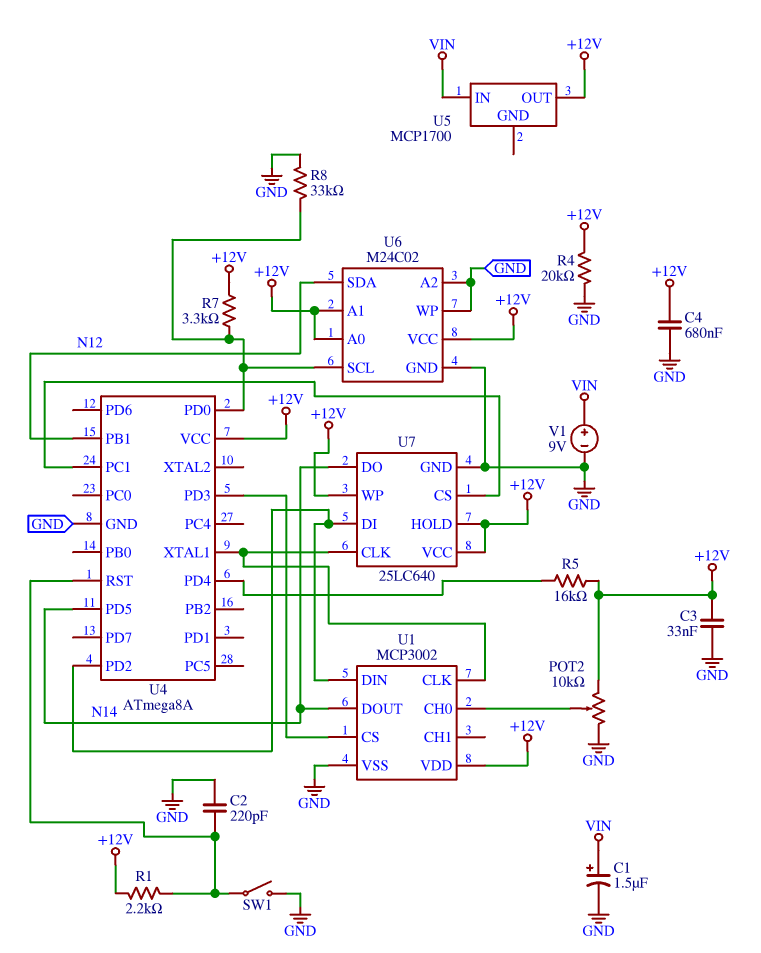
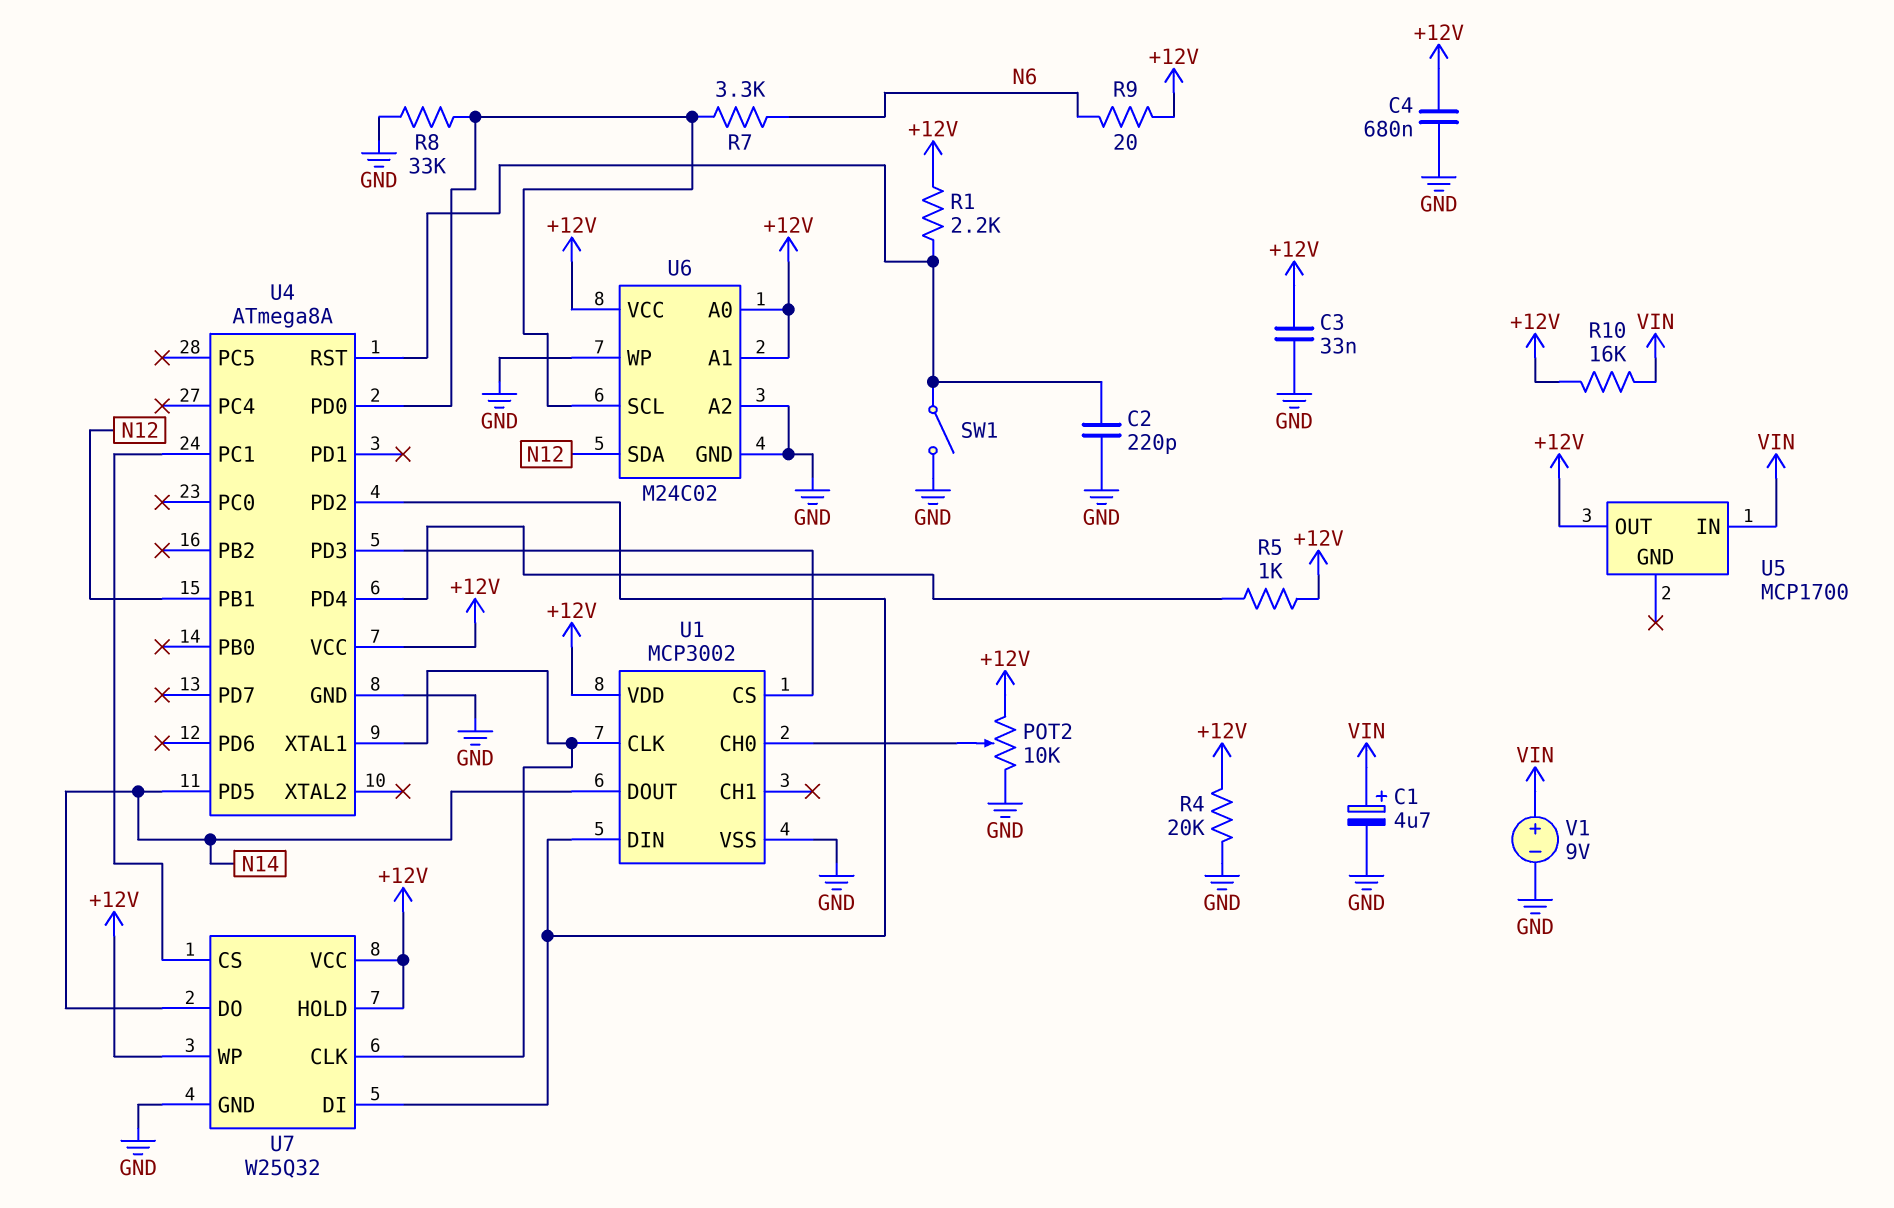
C1: 1.5uF (plus VIN, minus GND) -> 4.7uF (plus VIN, minus GND)
R5: 16k (+12V, U4/PD4) -> 1k (+12V, U4/PD4)
R7: 3.3k (+12V, U4/PD0) -> 3.3k (N6, U4/PD0)
R9: none -> 20 (+12V, N6)
R10: none -> 16k (+12V, VIN)
U7: 25LC640 -> W25Q32

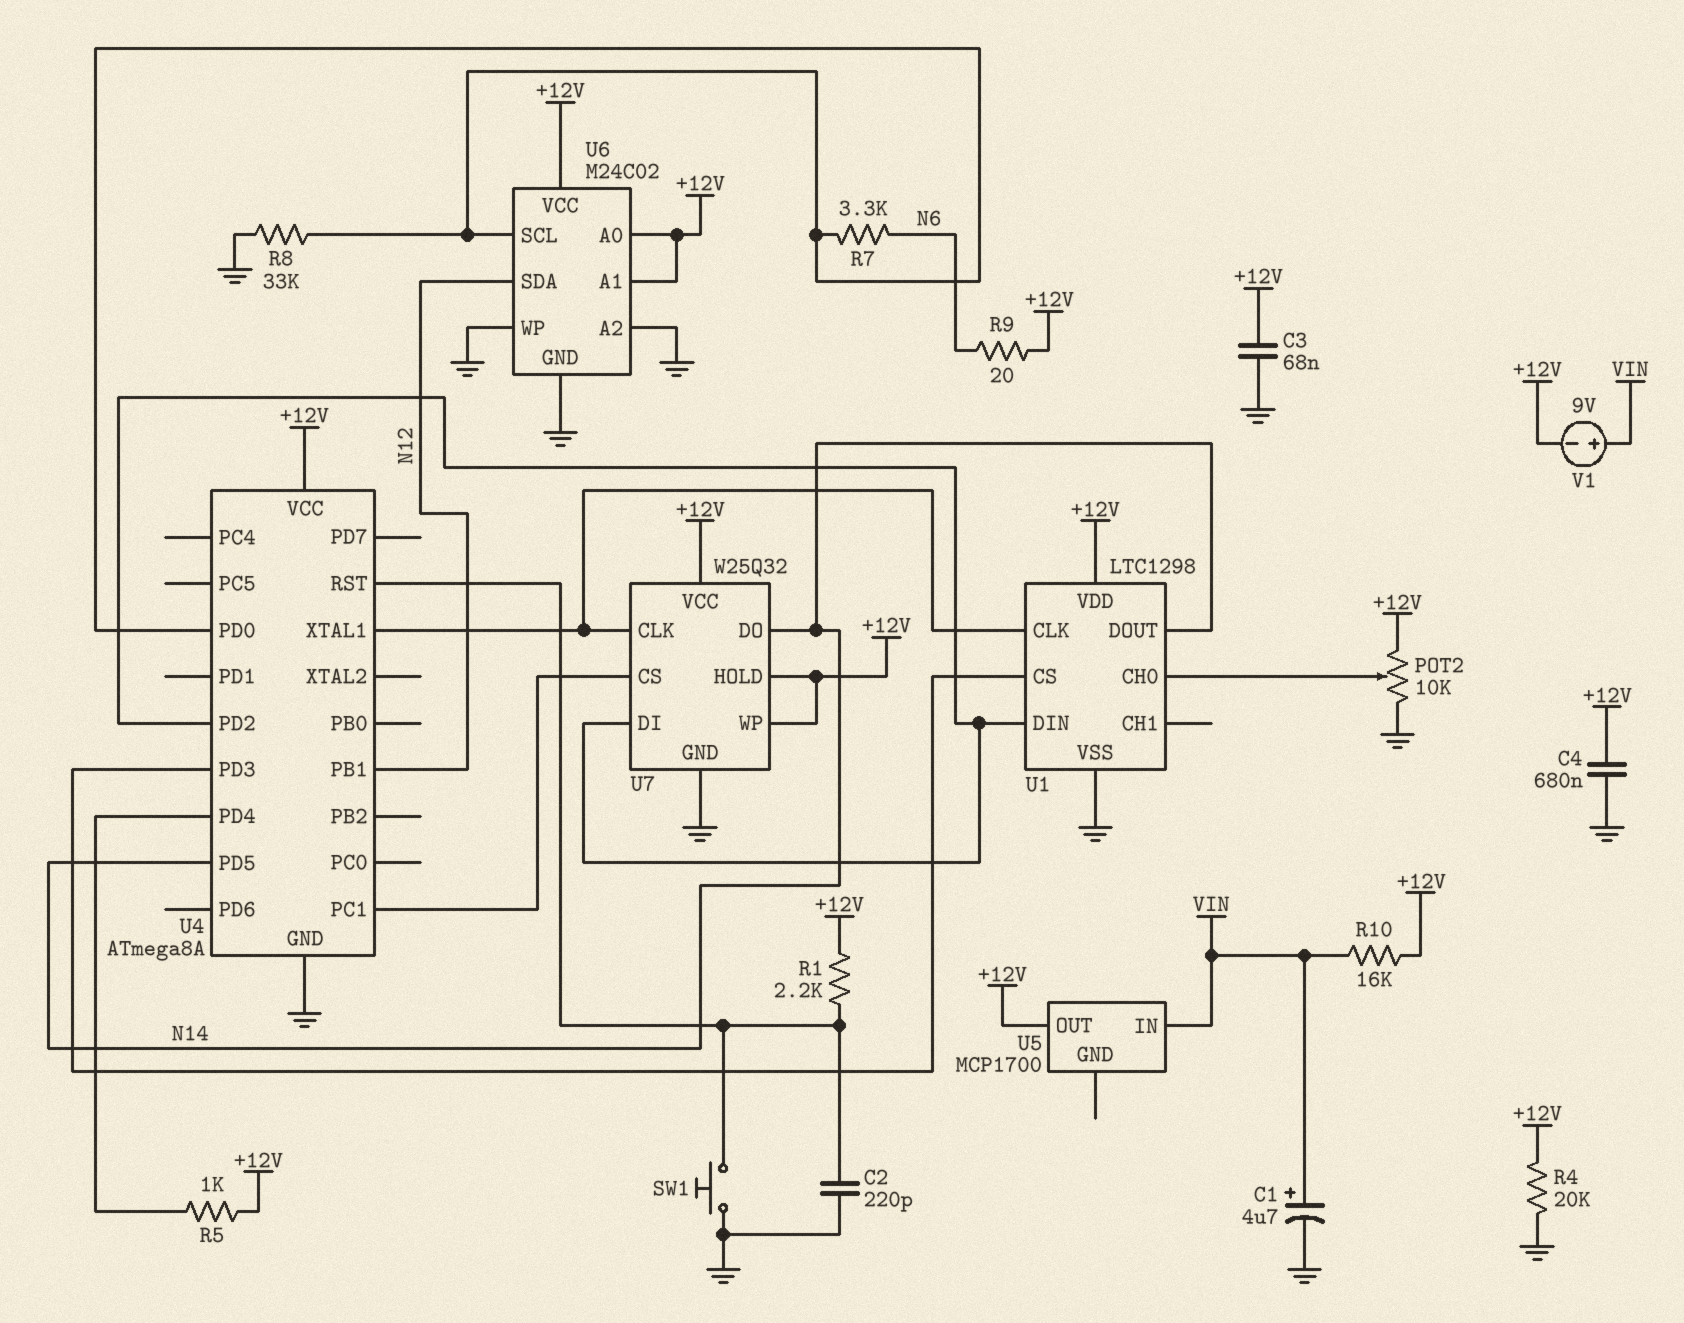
C3: 33nF (+12V, GND) -> 68nF (+12V, GND)
SW1: switch (GND, U4/RST) -> button (GND, U4/RST)
U1: MCP3002 -> LTC1298
V1: 9V (plus VIN, minus GND) -> 9V (plus VIN, minus +12V)

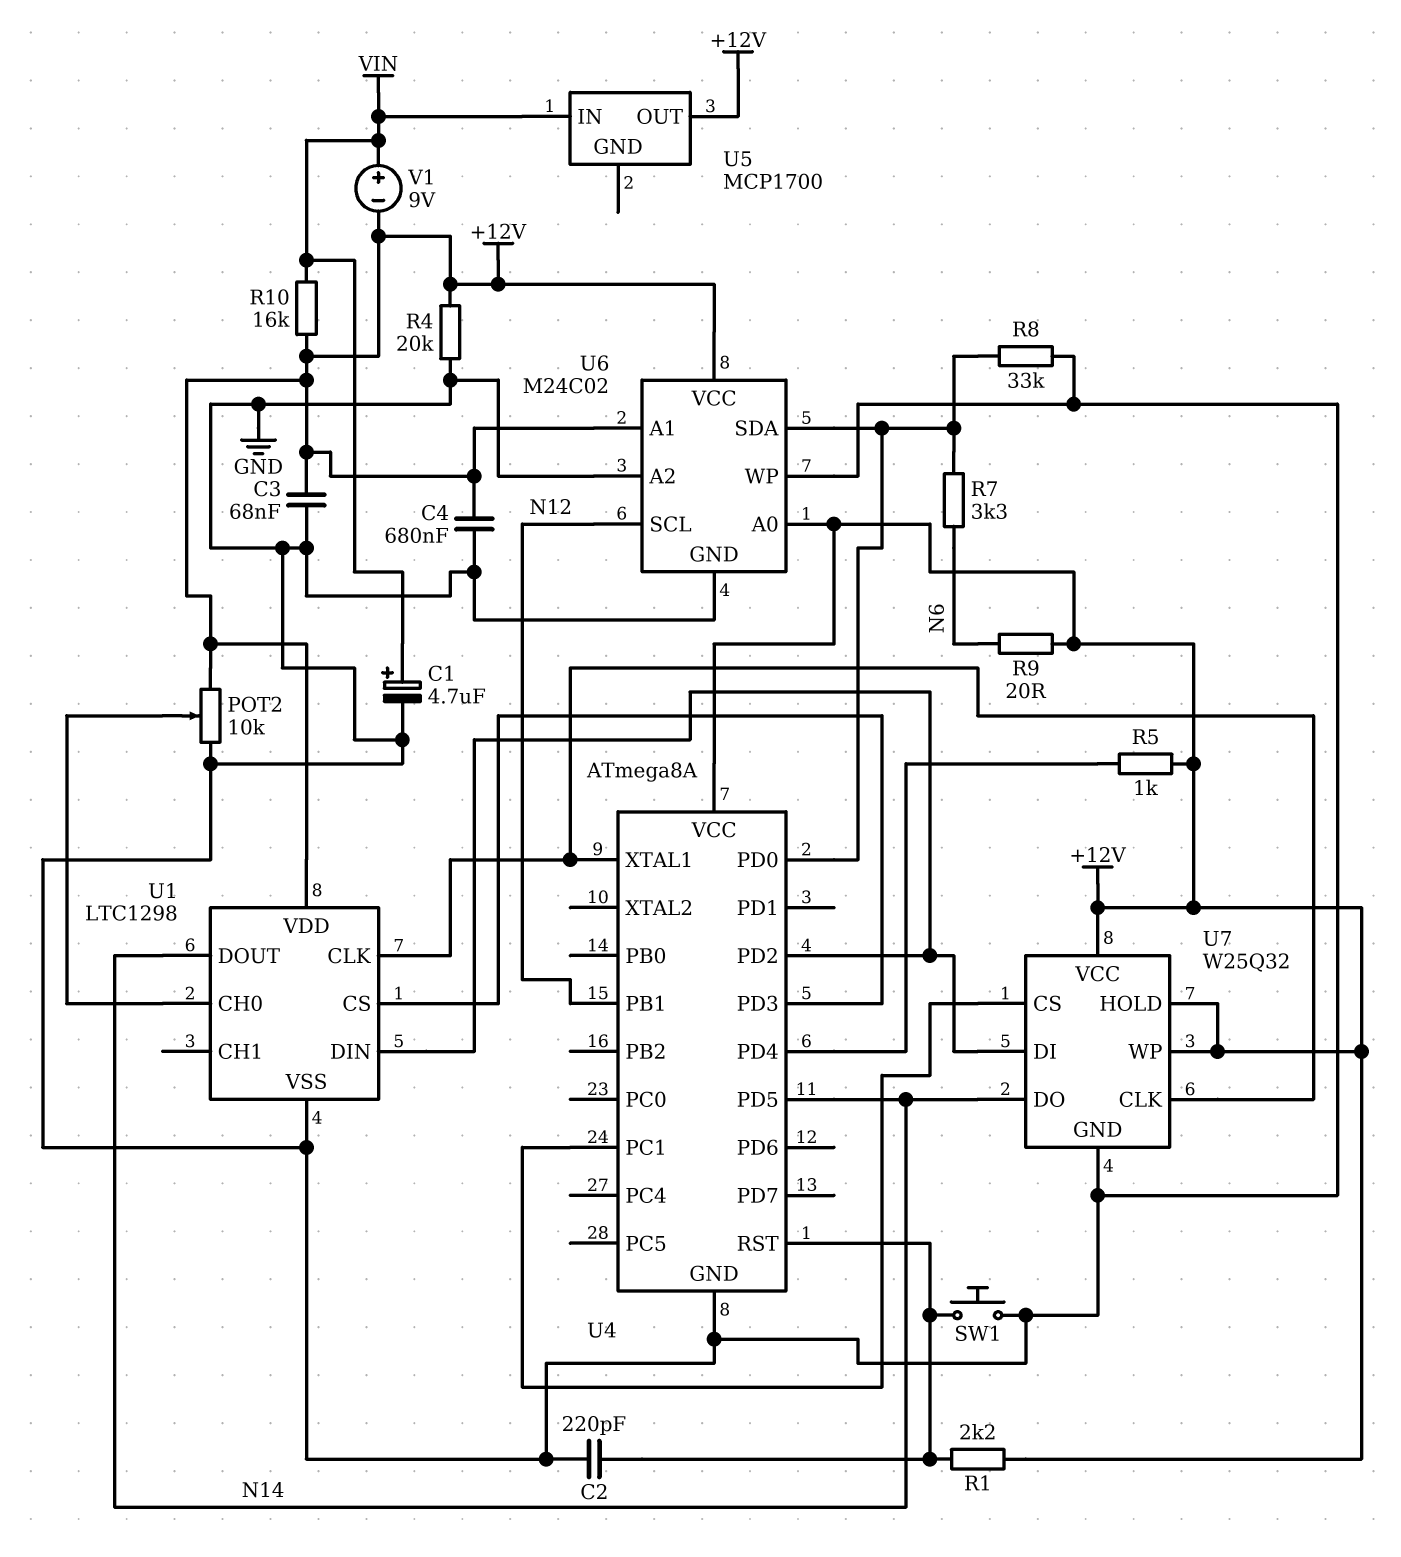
U6 pin SCL: U4/PD0 -> N12
U6 pin SDA: N12 -> U4/PD0

